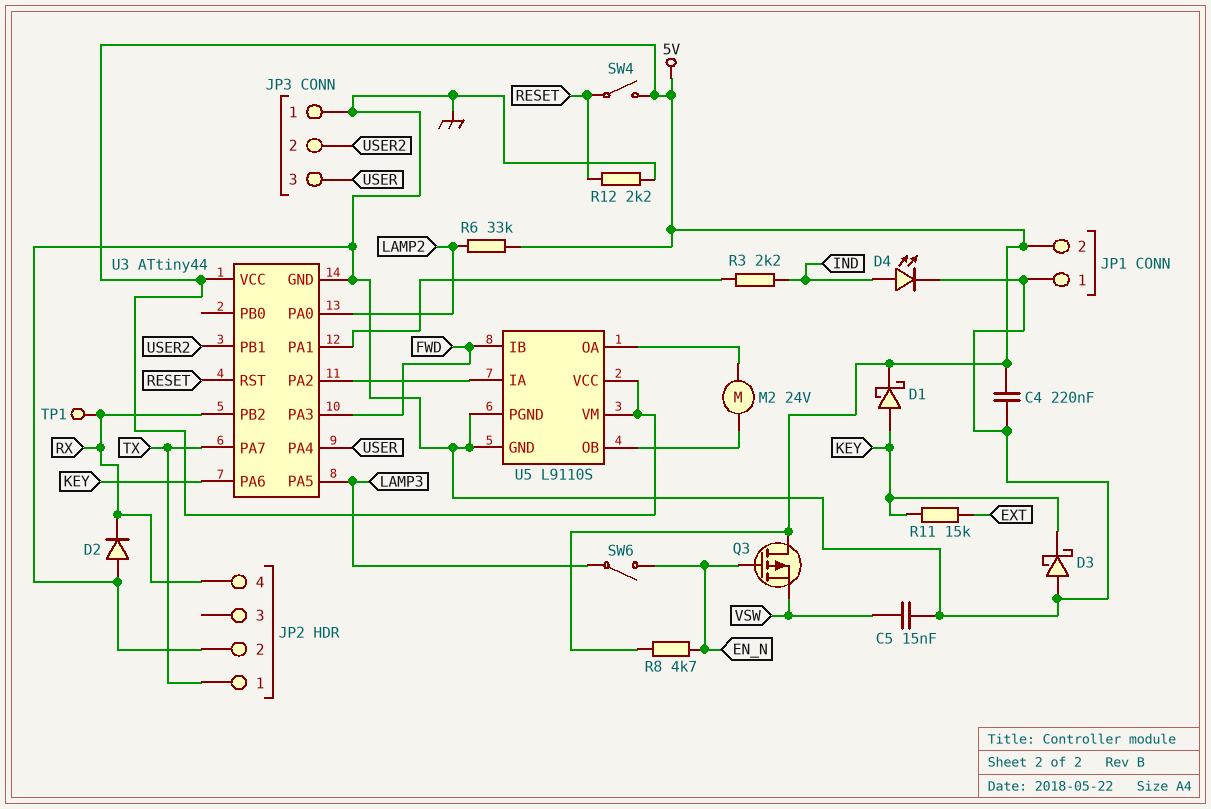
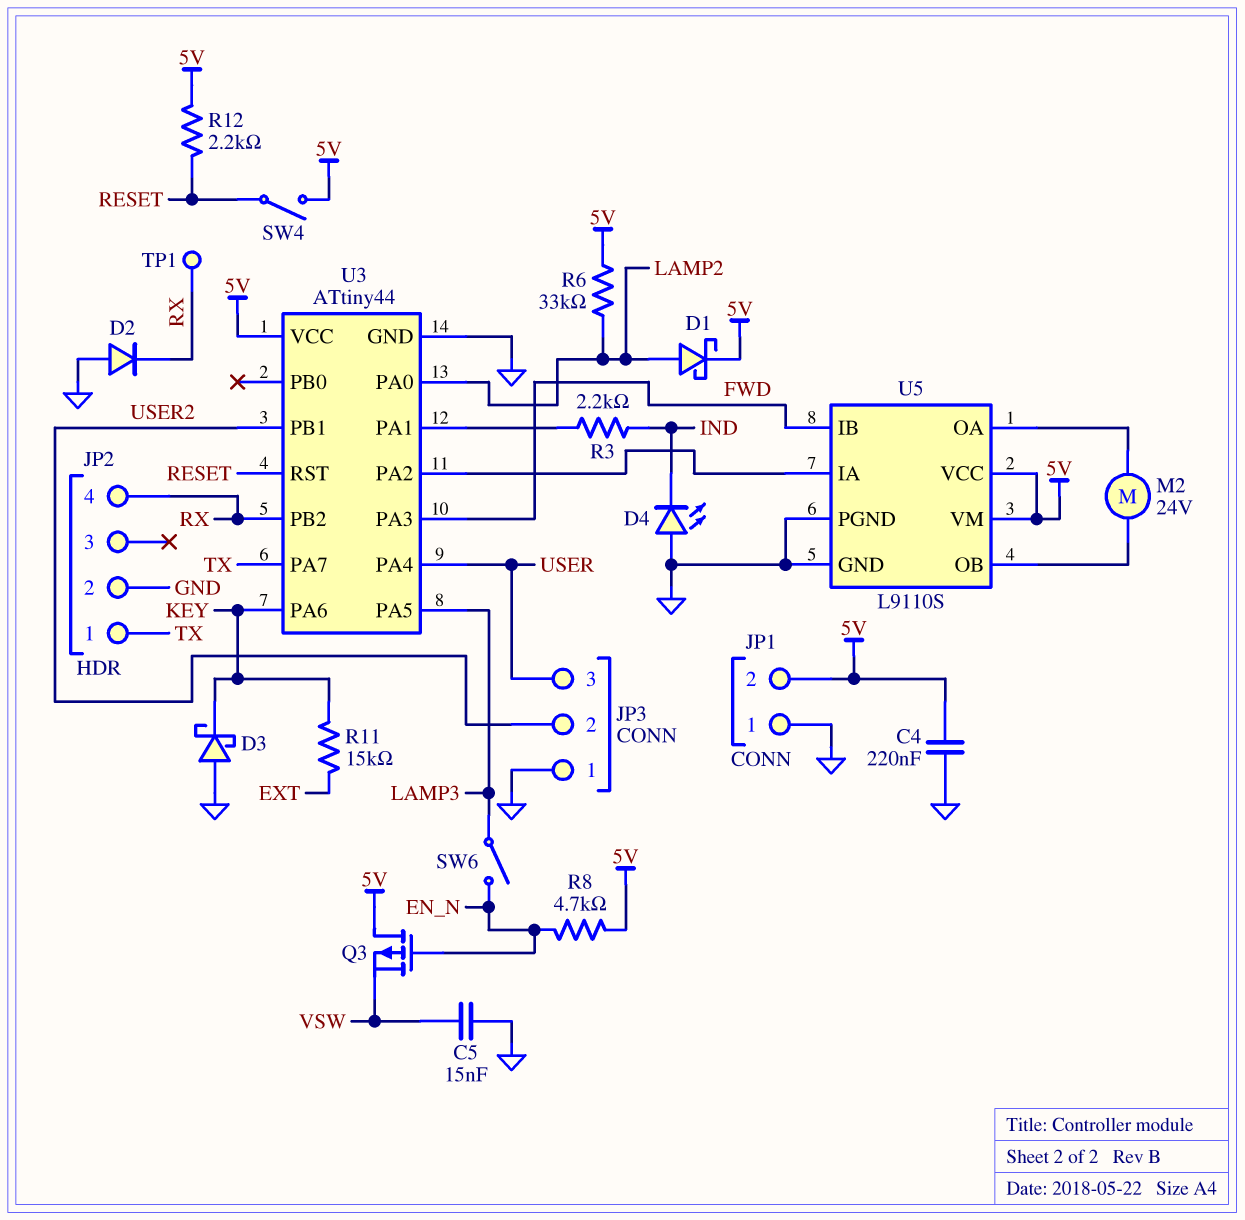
D1: schottky (A KEY, K 5V) -> schottky (A LAMP2, K 5V)
D4: LED (A IND, K GND) -> LED (A GND, K IND)
R12: 2.2k (GND, RESET) -> 2.2k (5V, RESET)

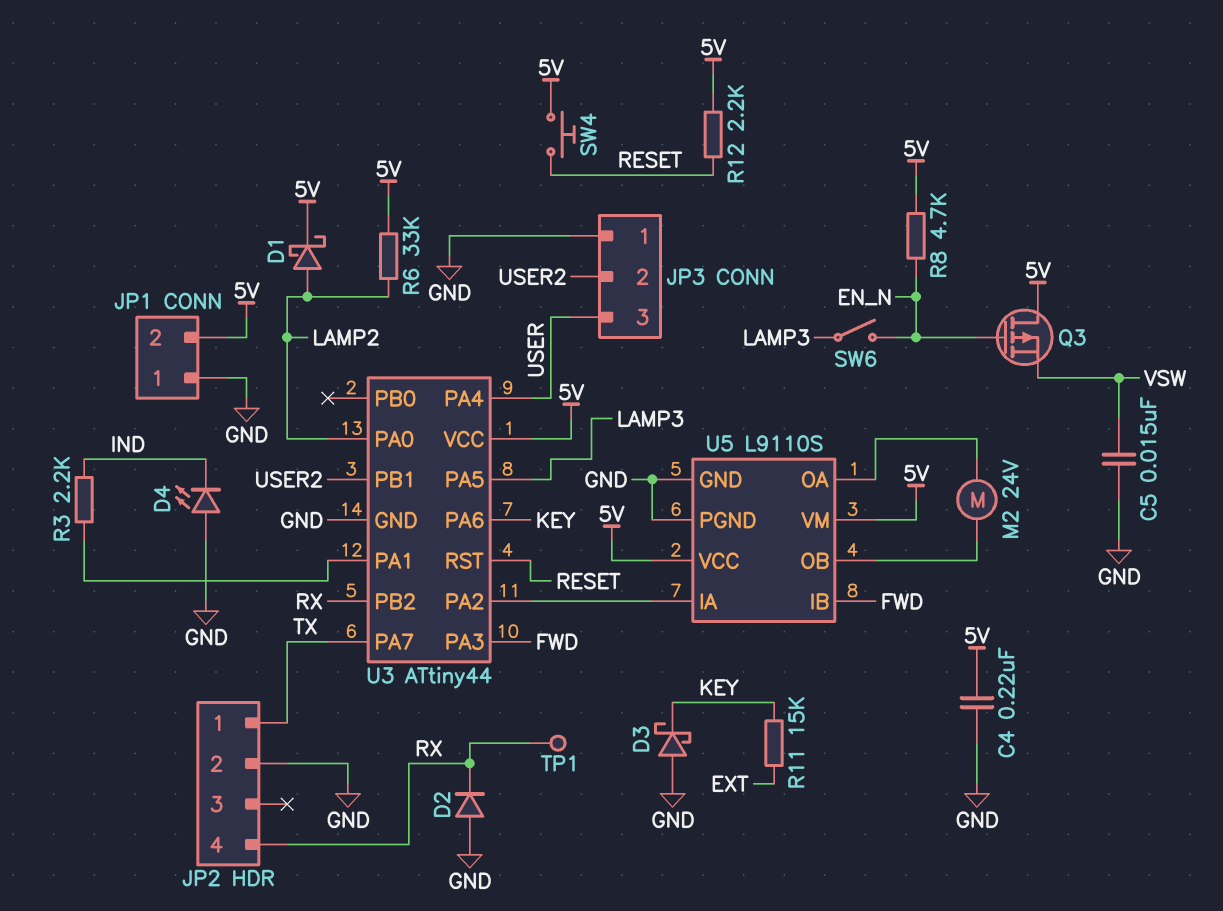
SW4: switch (5V, RESET) -> button (5V, RESET)

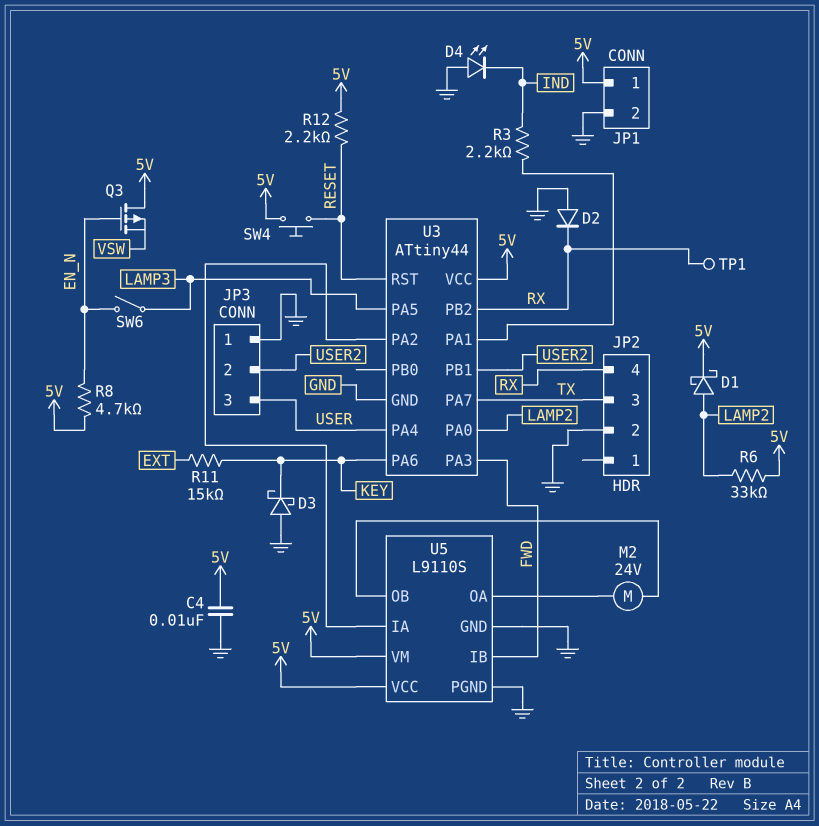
C4: 220nF (5V, GND) -> 10nF (5V, GND)
C5: 15nF (GND, VSW) -> none
JP1 pin 1: GND -> 5V
JP1 pin 2: 5V -> GND
JP2 pin 1: TX -> none
JP2 pin 3: none -> TX

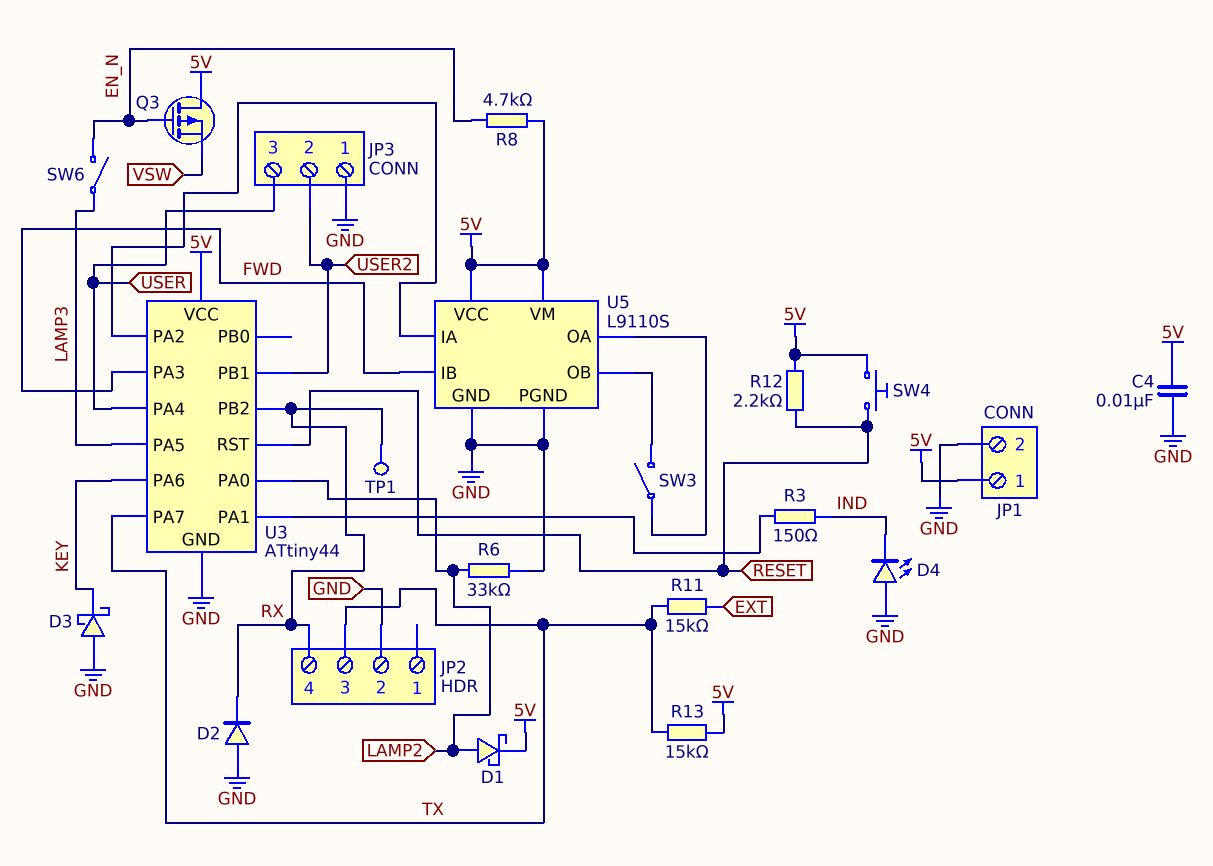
M2: motor 24V (U5/OA, U5/OB) -> none
R3: 2.2k (IND, U3/PA1) -> 150 (IND, U3/PA1)
R6: 33k (5V, LAMP2) -> 33k (GND, LAMP2)
R11: 15k (EXT, KEY) -> 15k (EXT, TX)
R13: none -> 15k (5V, TX)
SW3: none -> switch (U5/OA, U5/OB)

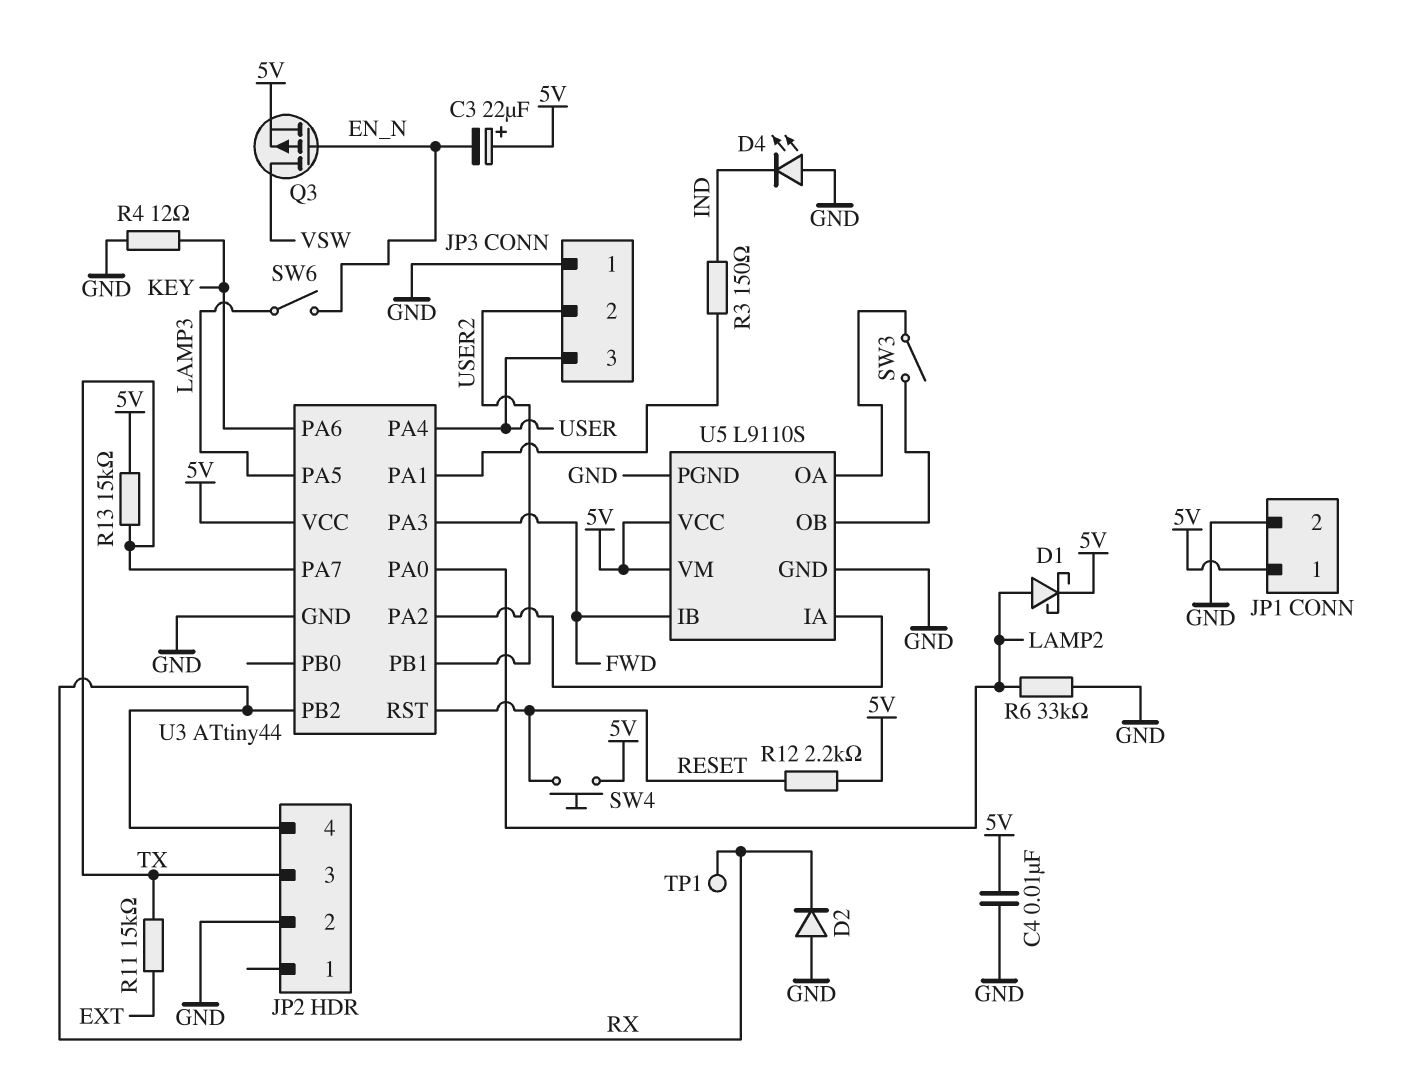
C3: none -> 22uF (plus 5V, minus EN_N)
D3: schottky (A GND, K KEY) -> none
Q3: PMOS (G EN_N, D 5V, S VSW) -> PMOS (G EN_N, D VSW, S 5V)
R4: none -> 12 (GND, KEY)
R8: 4.7k (5V, EN_N) -> none

